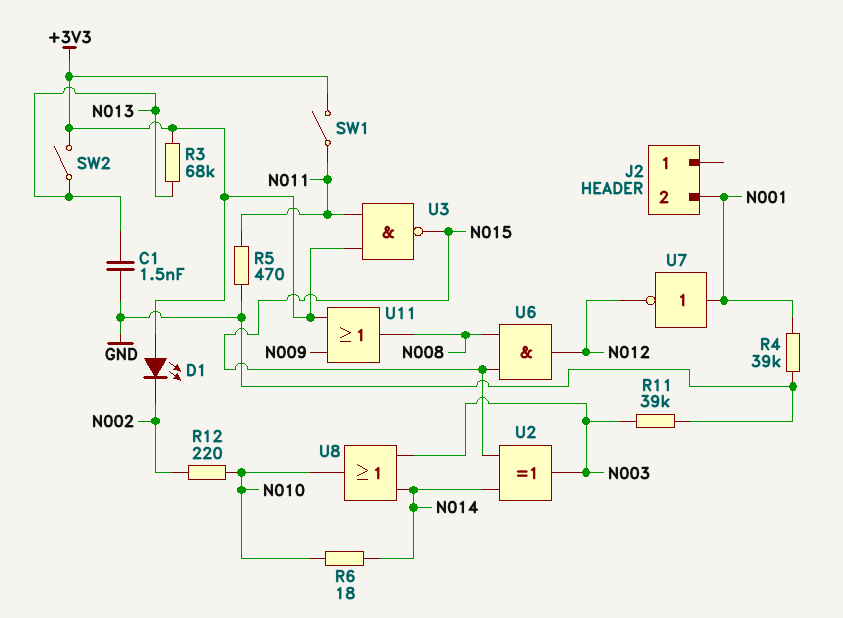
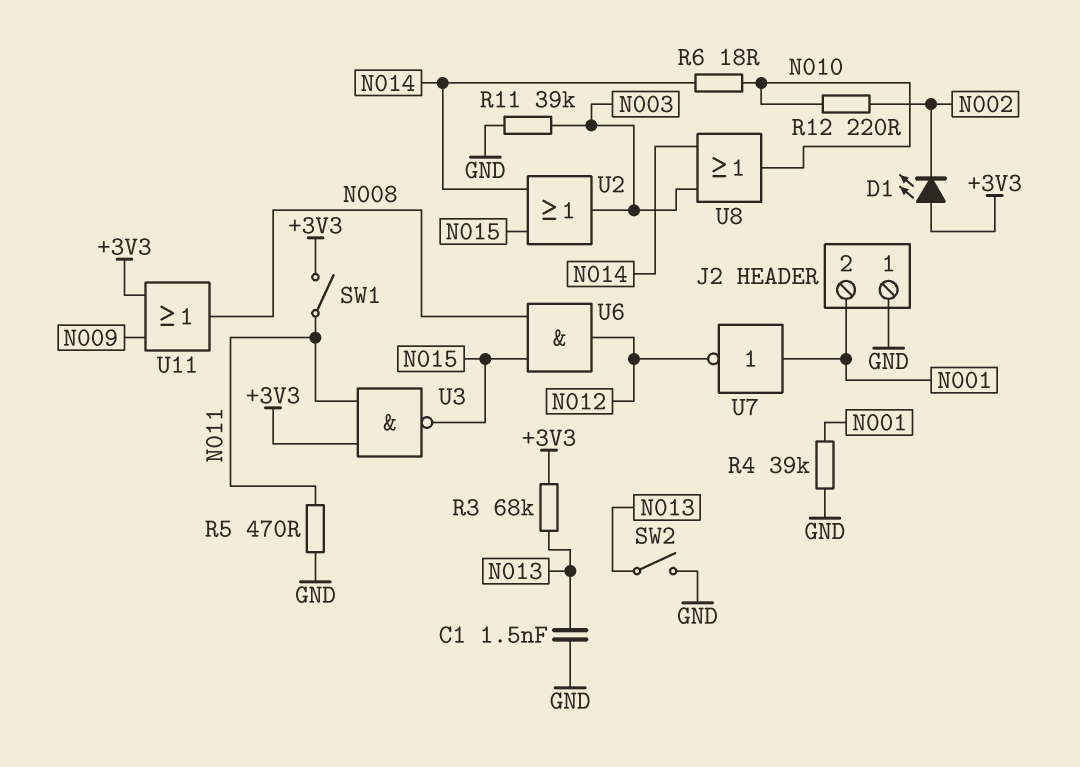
J2 pin 1: none -> GND
SW2: switch (+3V3, N013) -> switch (GND, N013)
U2: XOR (in N014, in N015, out N003) -> OR (in N014, in N015, out N003)

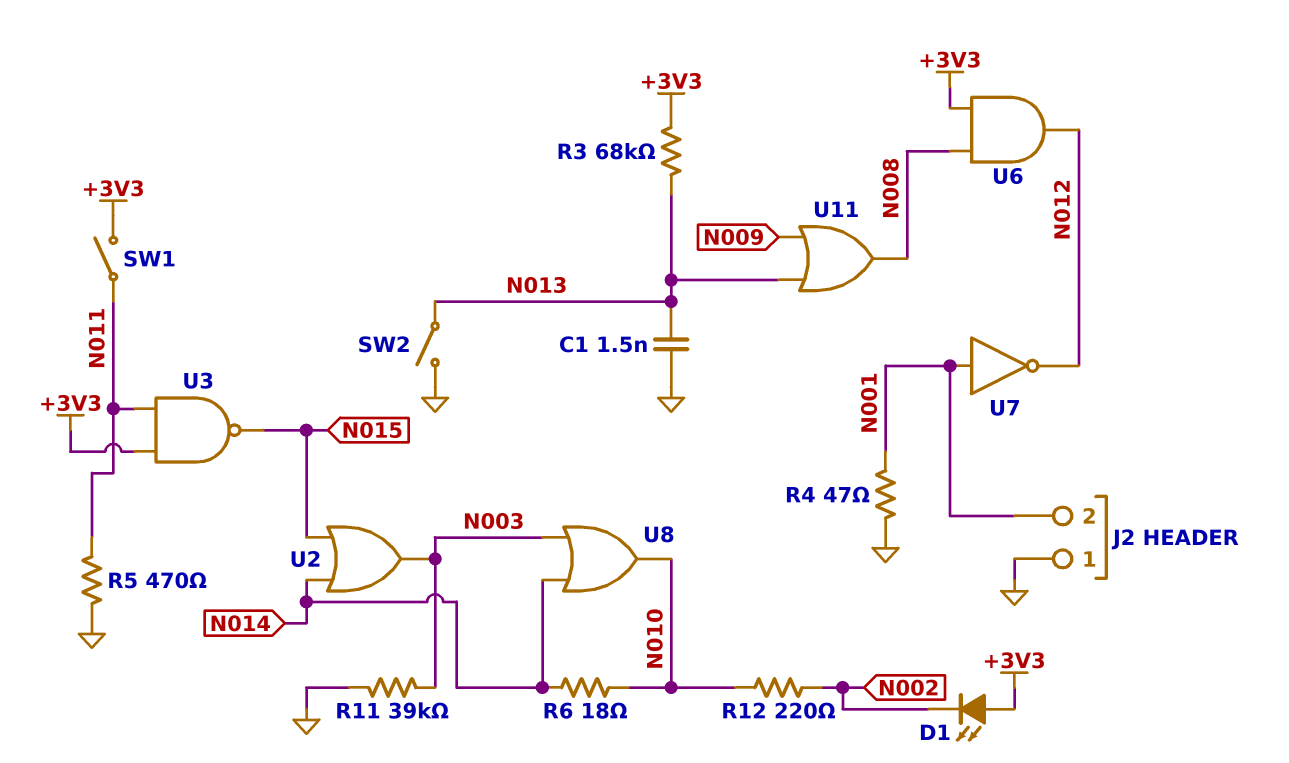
R4: 39k (GND, N001) -> 47 (GND, N001)
U6: AND (in N008, in N015, out N012) -> AND (in +3V3, in N008, out N012)
U11: OR (in +3V3, in N009, out N008) -> OR (in N009, in N013, out N008)

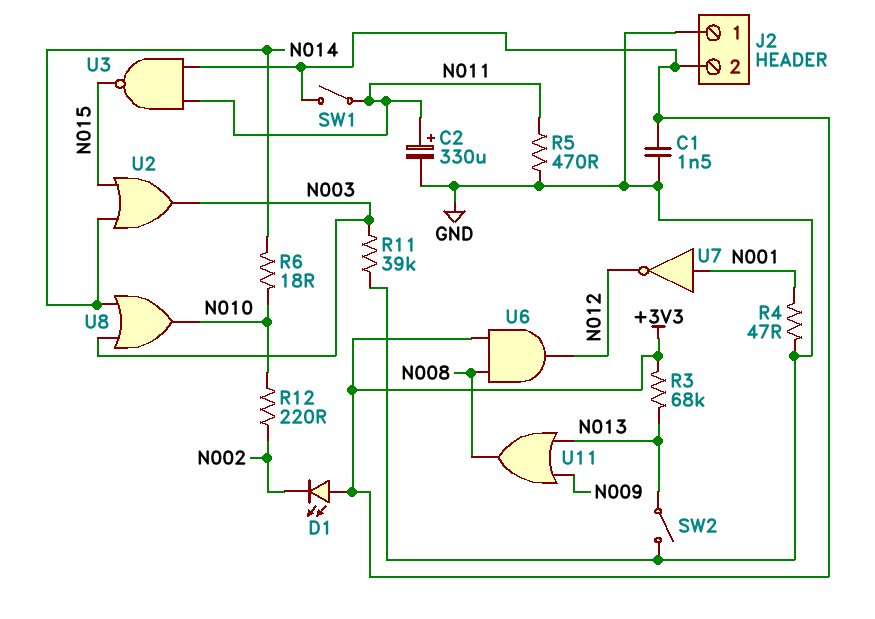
C1: 1.5nF (GND, N013) -> 1.5nF (+3V3, GND)
C2: none -> 330uF (plus N011, minus GND)
J2 pin 2: N001 -> +3V3

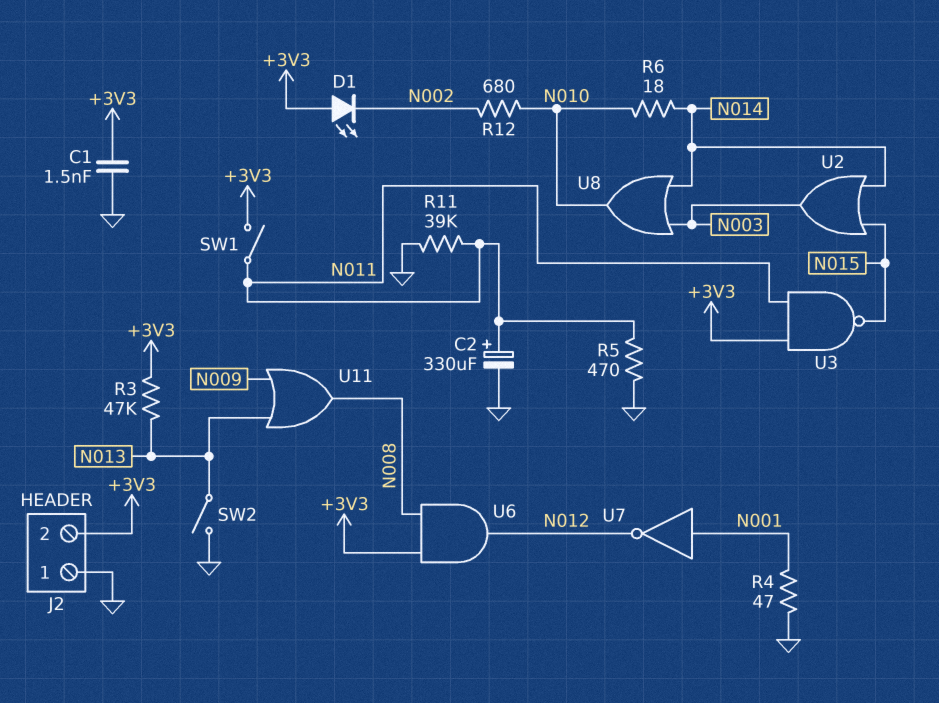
R3: 68k (+3V3, N013) -> 47k (+3V3, N013)
R11: 39k (GND, N003) -> 39k (GND, N011)
R12: 220 (N002, N010) -> 680 (N002, N010)

